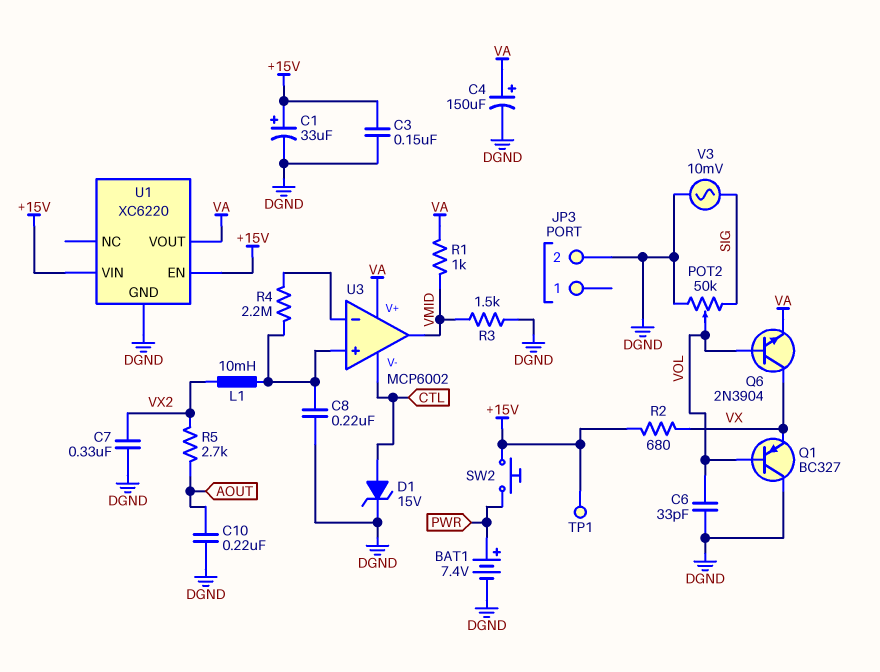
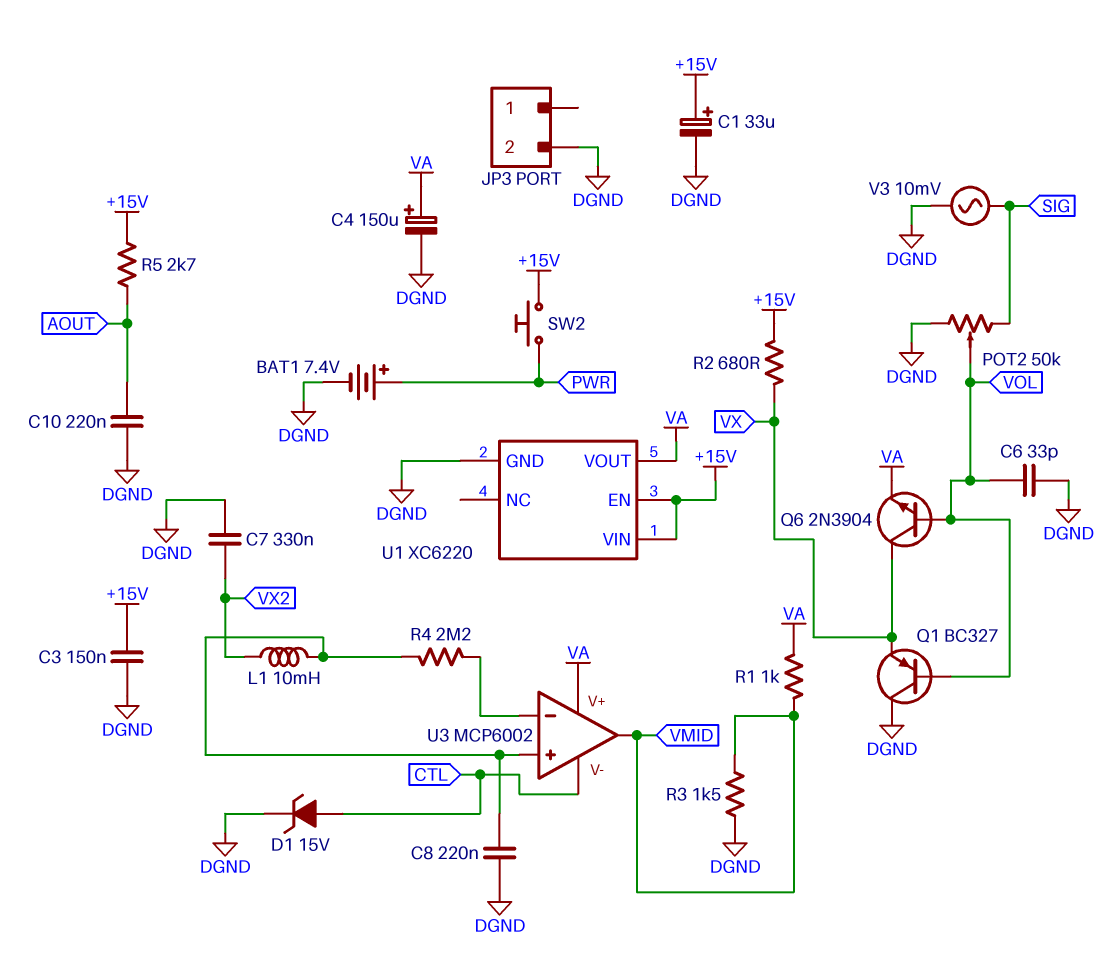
R5: 2.7k (AOUT, VX2) -> 2.7k (+15V, AOUT)
TP1: test point (+15V) -> none

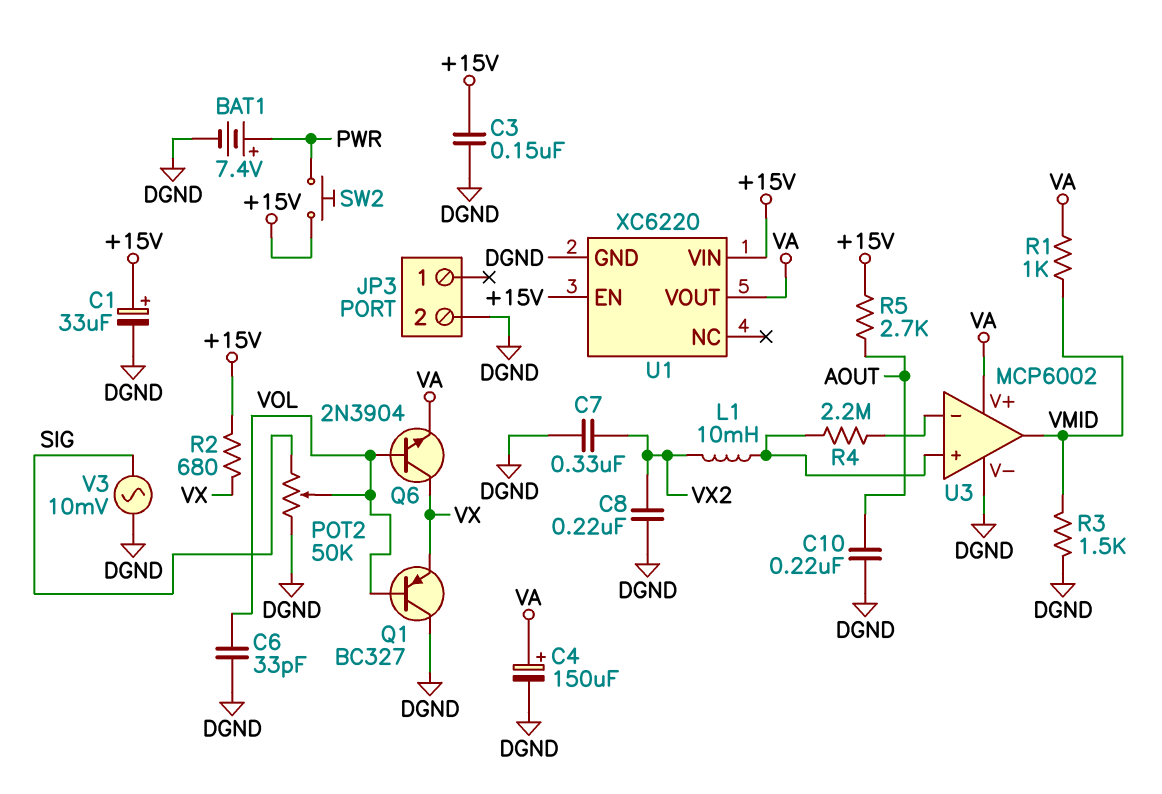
C8: 220nF (DGND, U3/in+) -> 220nF (DGND, VX2)
D1: zener 15V (A CTL, K DGND) -> none
U3 pin V-: CTL -> DGND

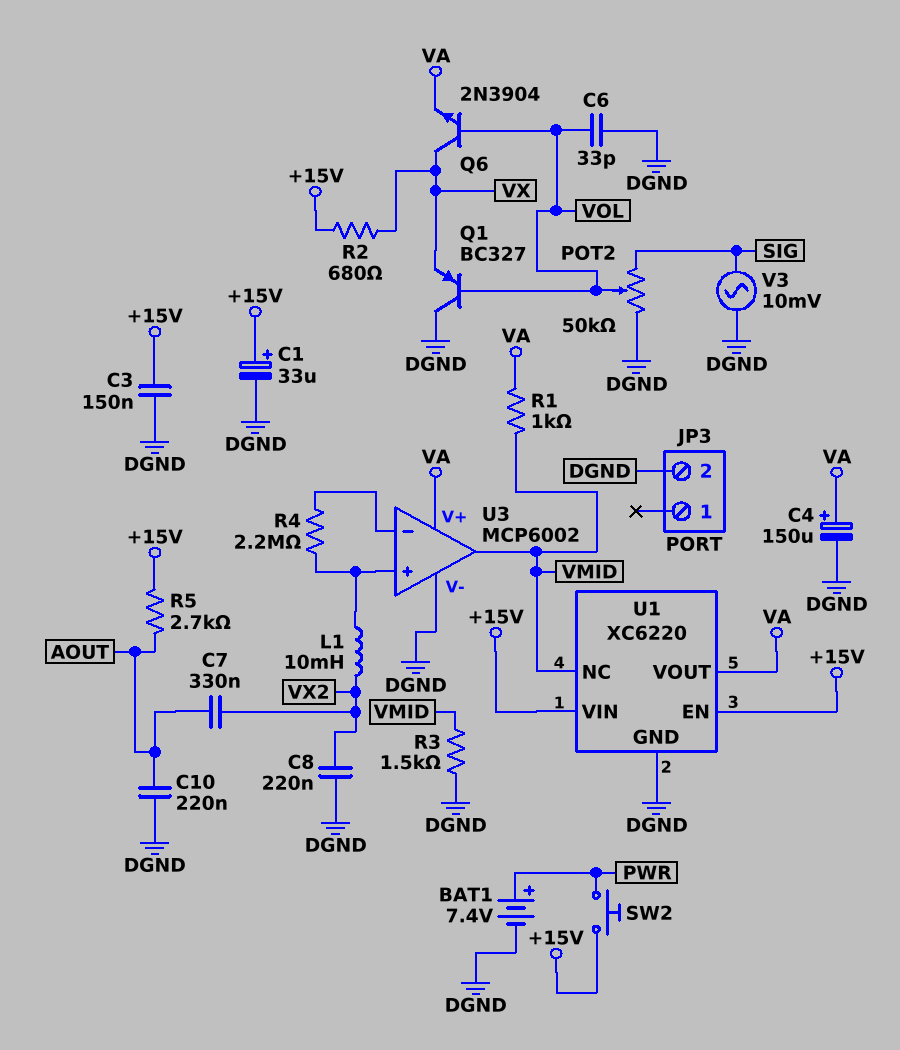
C7: 330nF (DGND, VX2) -> 330nF (AOUT, VX2)
U1 pin NC: none -> VMID

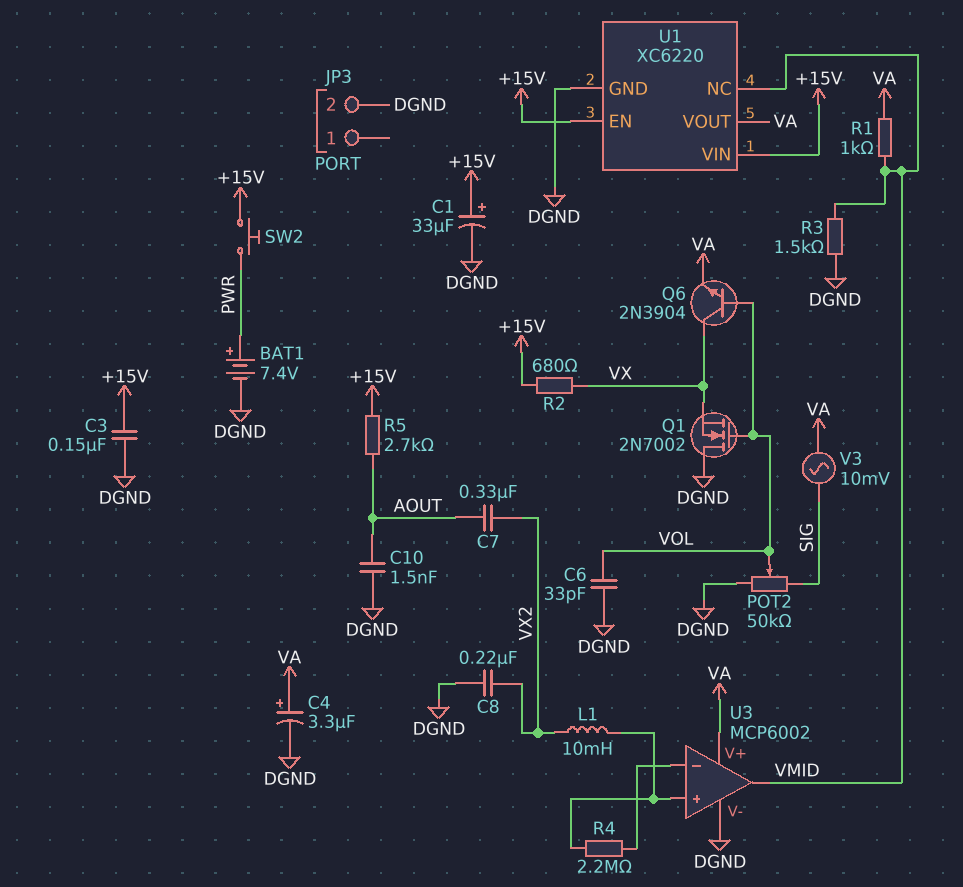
C4: 150uF (plus VA, minus DGND) -> 3.3uF (plus VA, minus DGND)
C10: 220nF (AOUT, DGND) -> 1.5nF (AOUT, DGND)
Q1: PNP BC327 (B VOL, C DGND, E VX) -> NMOS 2N7002 (G VOL, D DGND, S VX)
V3: AC 10mV (DGND, SIG) -> AC 10mV (SIG, VA)

